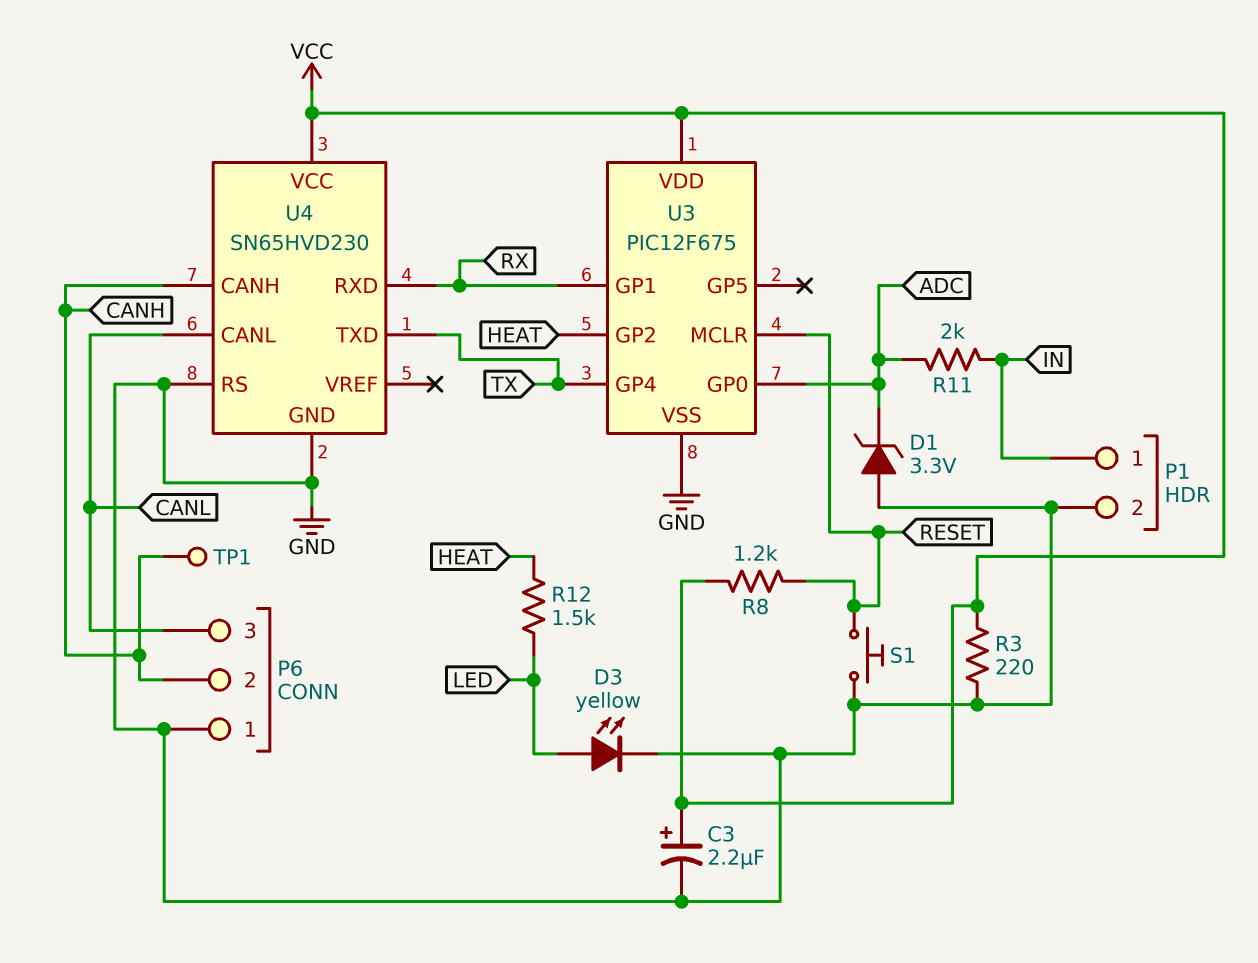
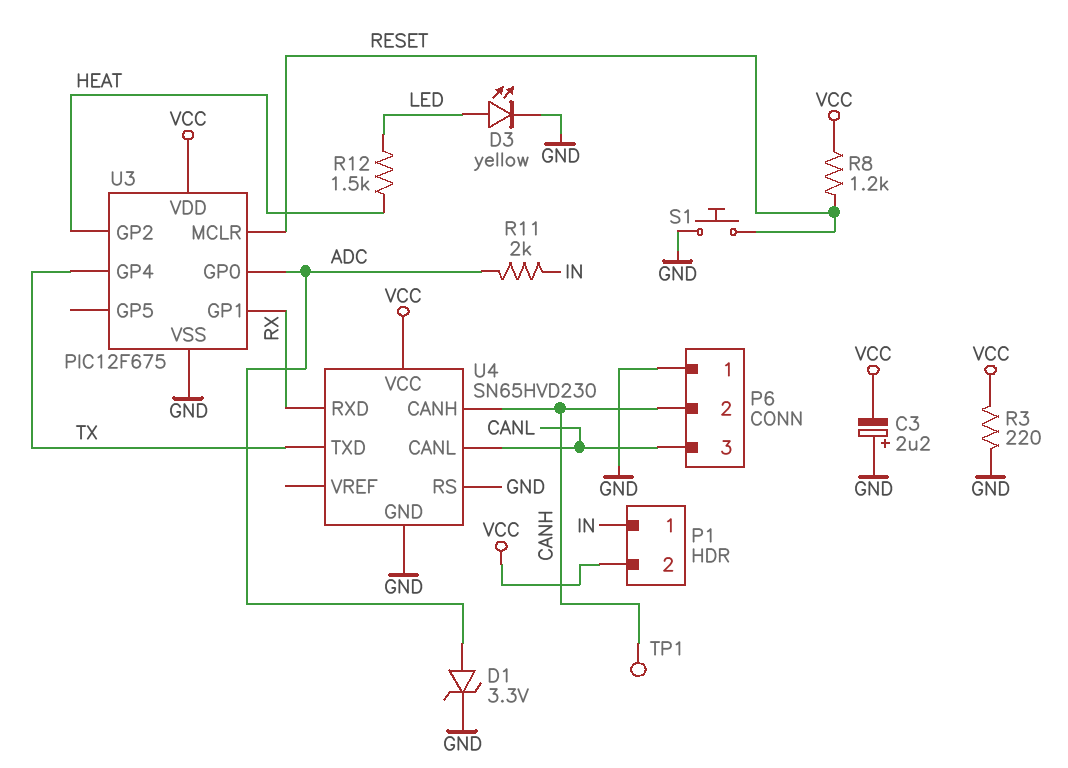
C3: 2.2uF (plus VCC, minus GND) -> 2.2uF (plus GND, minus VCC)
D1: zener 3.3V (A GND, K ADC) -> zener 3.3V (A ADC, K GND)
P1 pin 2: GND -> VCC

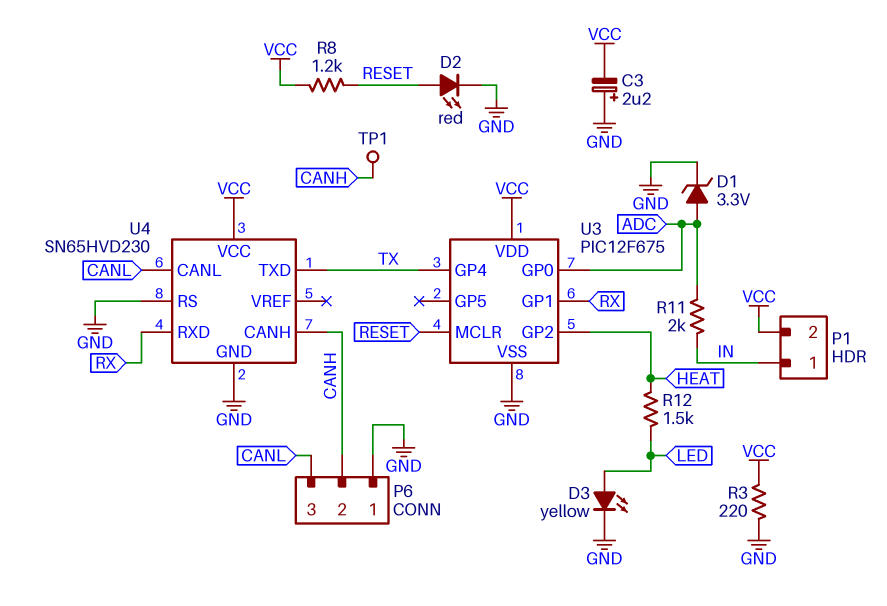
D2: none -> LED red (A RESET, K GND)
S1: button (GND, RESET) -> none

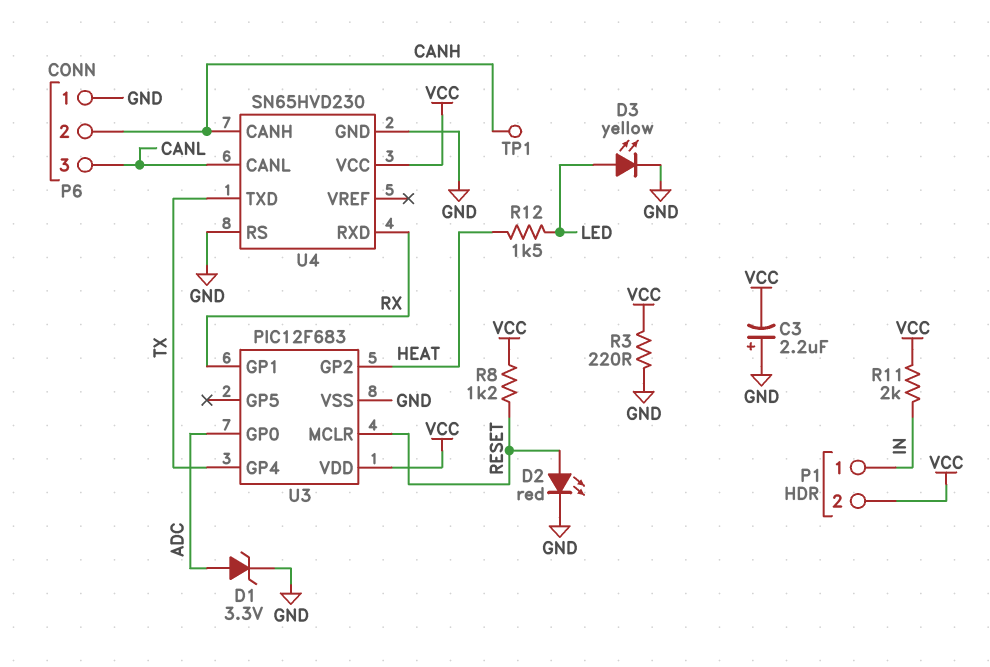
R11: 2k (ADC, IN) -> 2k (IN, VCC)
U3: PIC12F675 -> PIC12F683

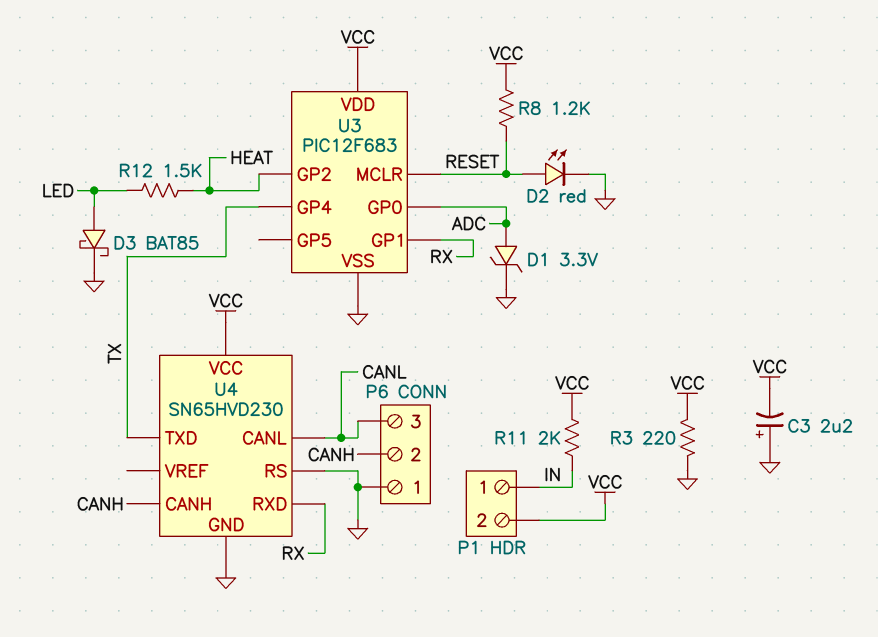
D3: LED yellow (A LED, K GND) -> schottky BAT85 (A LED, K GND)
TP1: test point (CANH) -> none

